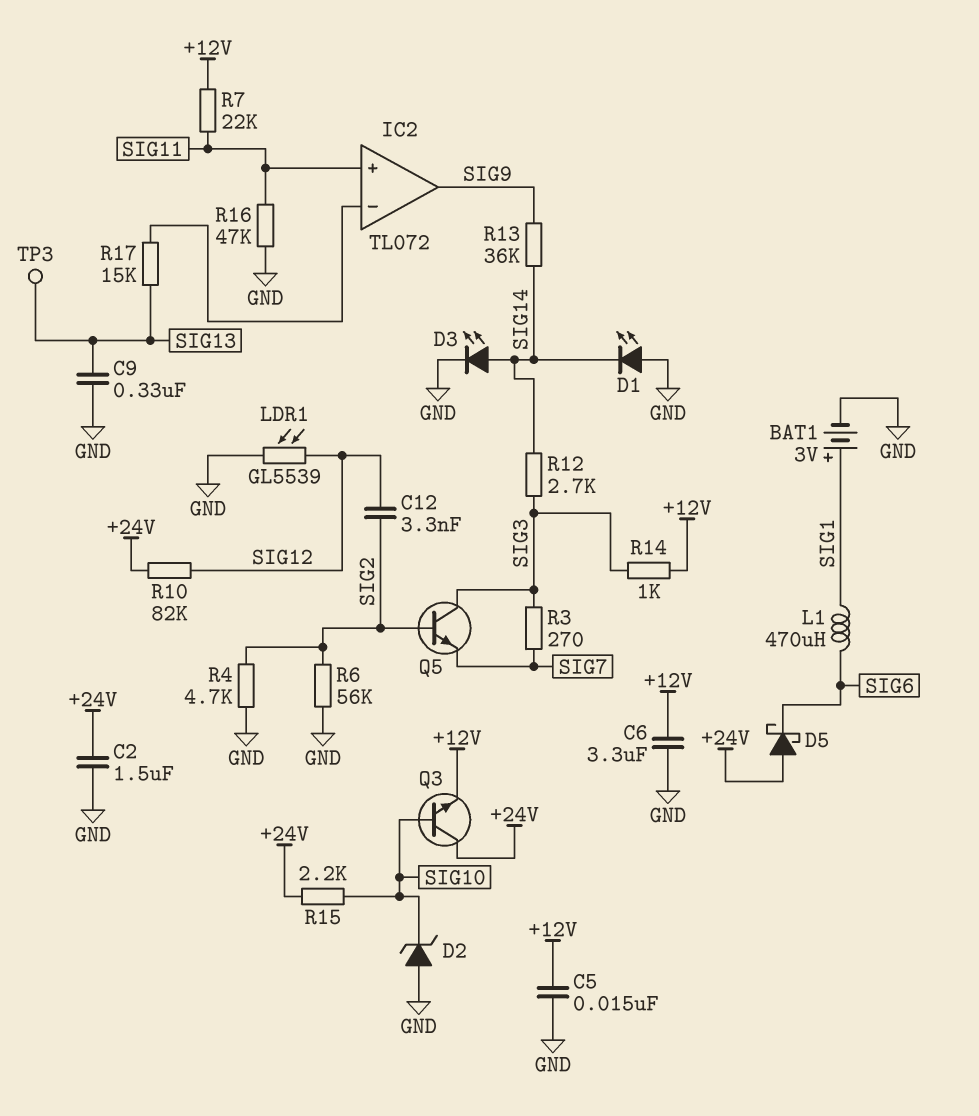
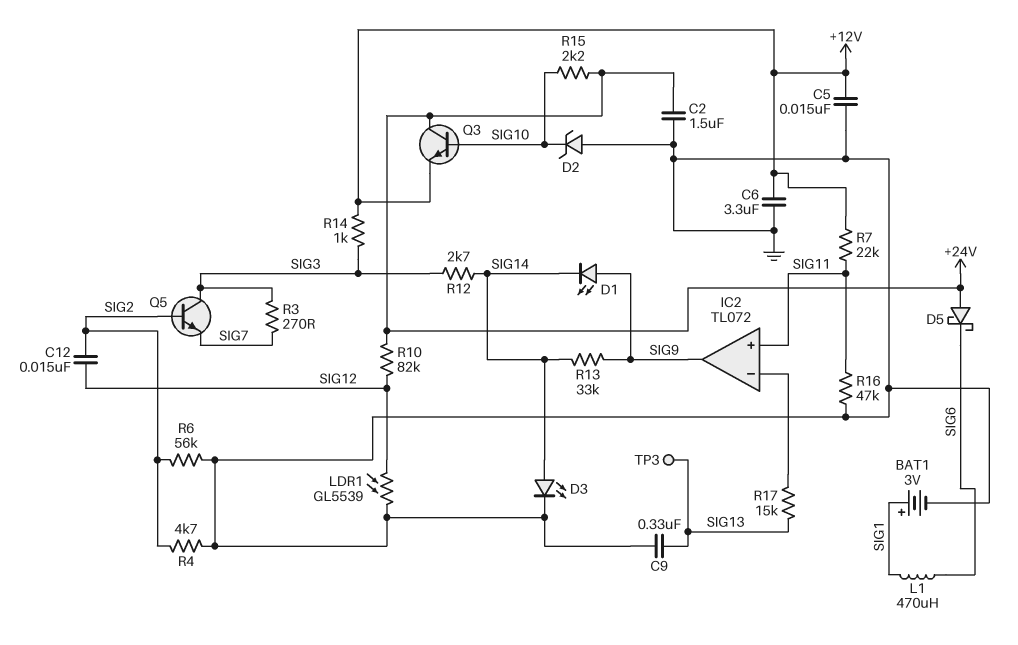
C12: 3.3nF (SIG2, SIG12) -> 15nF (SIG2, SIG12)
D1: LED (A GND, K SIG14) -> LED (A SIG9, K SIG14)
R13: 36k (SIG9, SIG14) -> 33k (SIG9, SIG14)

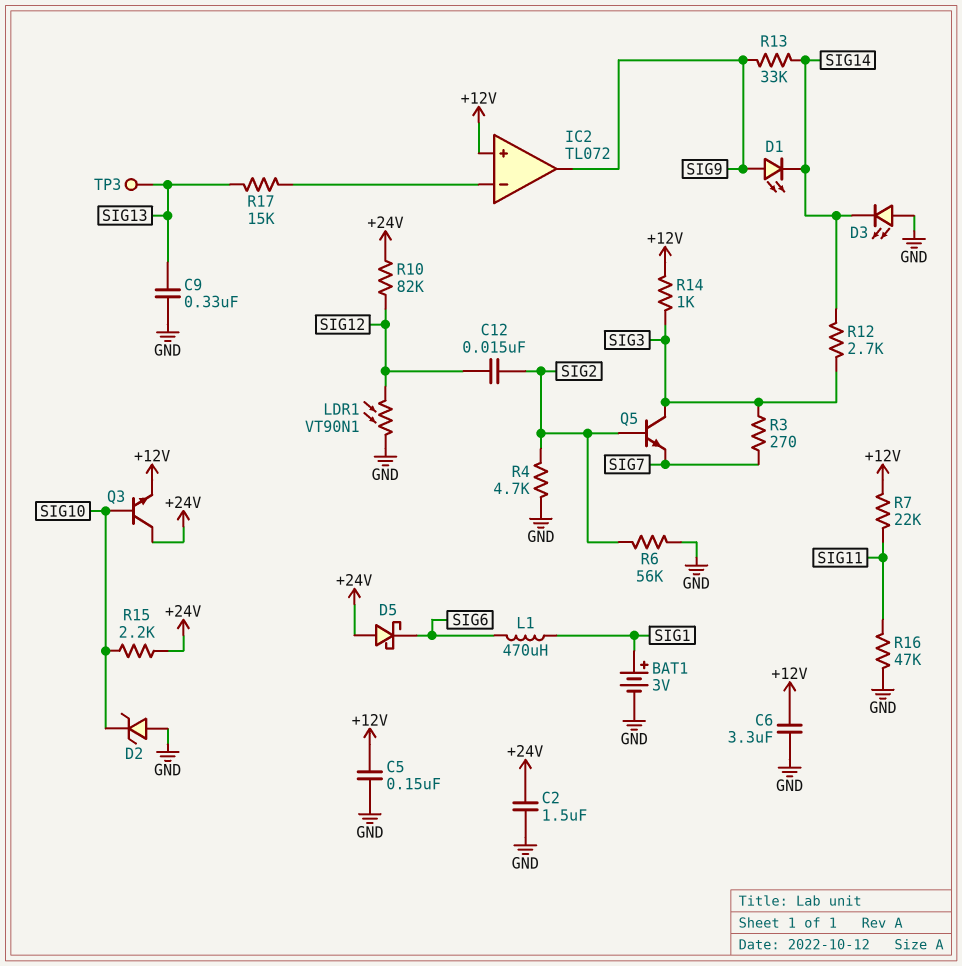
C5: 15nF (+12V, GND) -> 150nF (+12V, GND)
D3: LED (A SIG14, K GND) -> LED (A GND, K SIG14)
IC2 pin in+: SIG11 -> +12V
LDR1: GL5539 (GND, SIG12) -> VT90N1 (GND, SIG12)

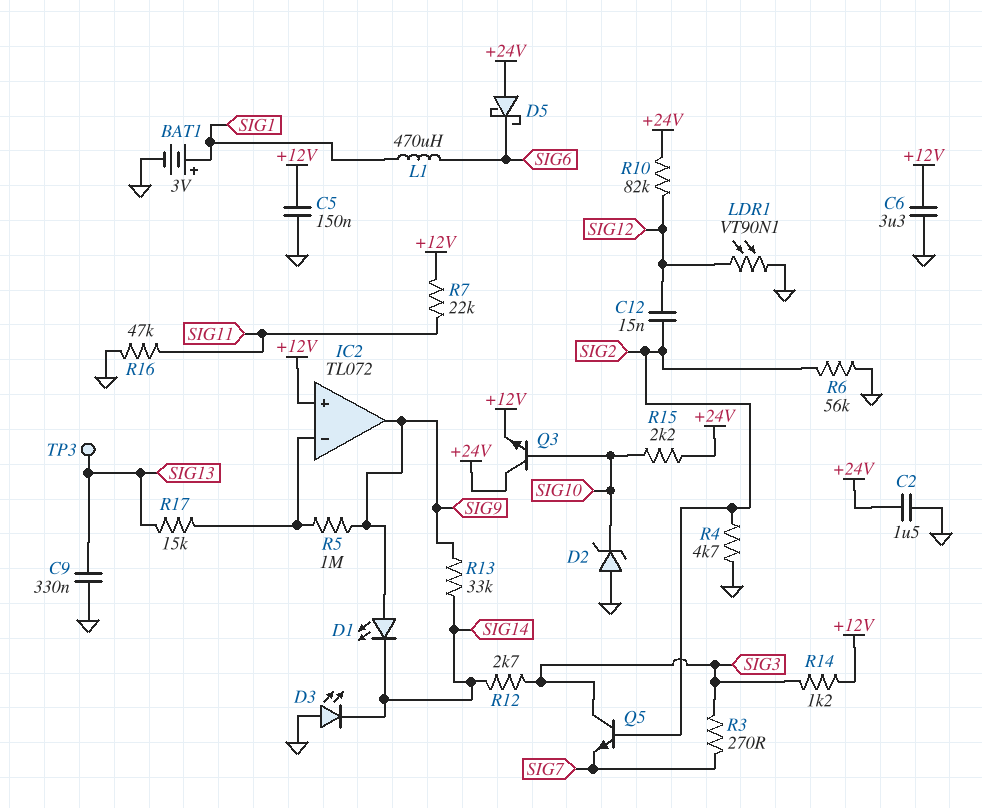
R5: none -> 1M (IC2/in-, SIG9)
R14: 1k (+12V, SIG3) -> 1.2k (+12V, SIG3)

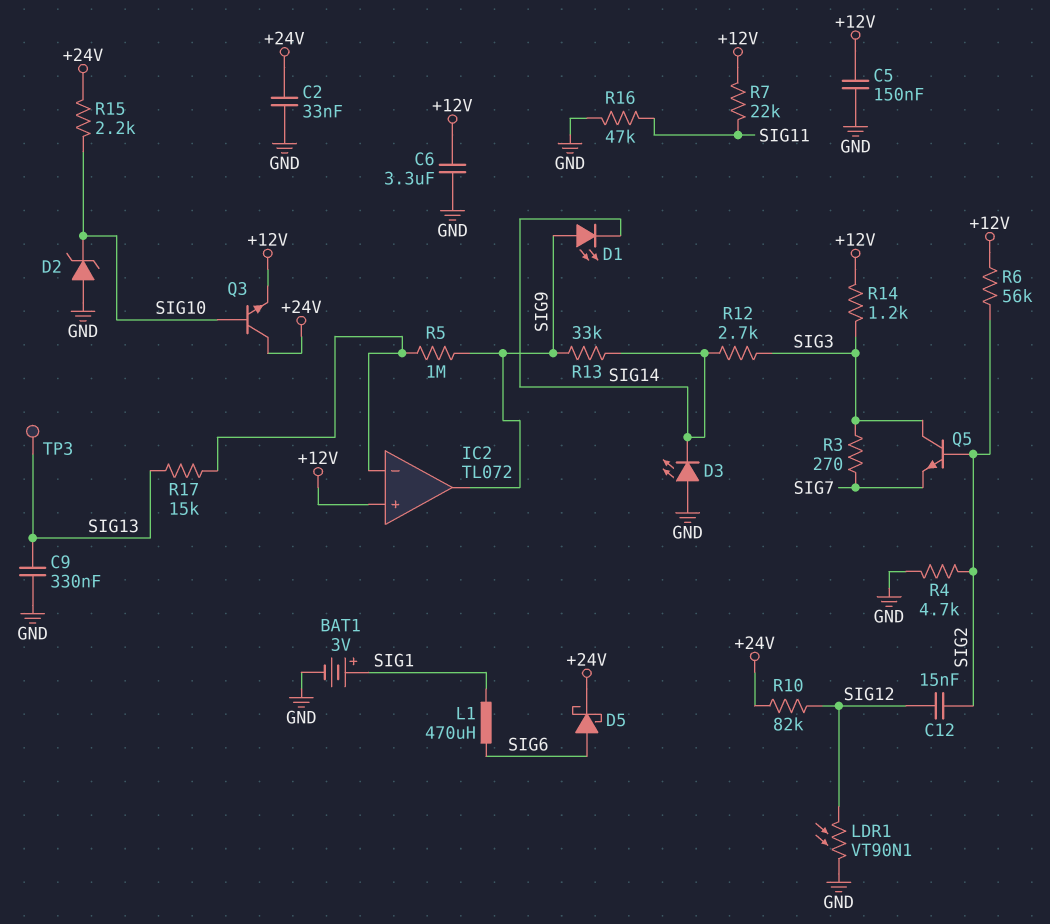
C2: 1.5uF (+24V, GND) -> 33nF (+24V, GND)
D5: schottky (A +24V, K SIG6) -> schottky (A SIG6, K +24V)
R6: 56k (GND, SIG2) -> 56k (+12V, SIG2)

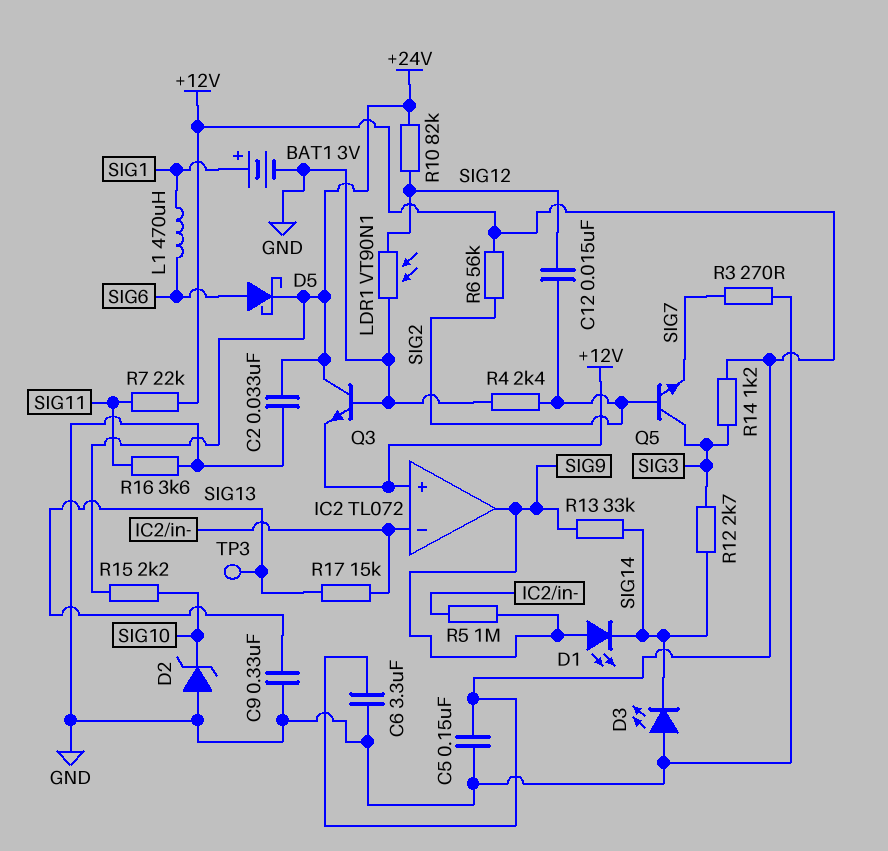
Q3: NPN (B SIG10, C +24V, E +12V) -> NPN (B GND, C +24V, E +12V)
R3: 270 (SIG3, SIG7) -> 270 (GND, SIG7)
R4: 4.7k (GND, SIG2) -> 2.4k (GND, SIG2)
R16: 47k (GND, SIG11) -> 3.6k (GND, SIG11)

